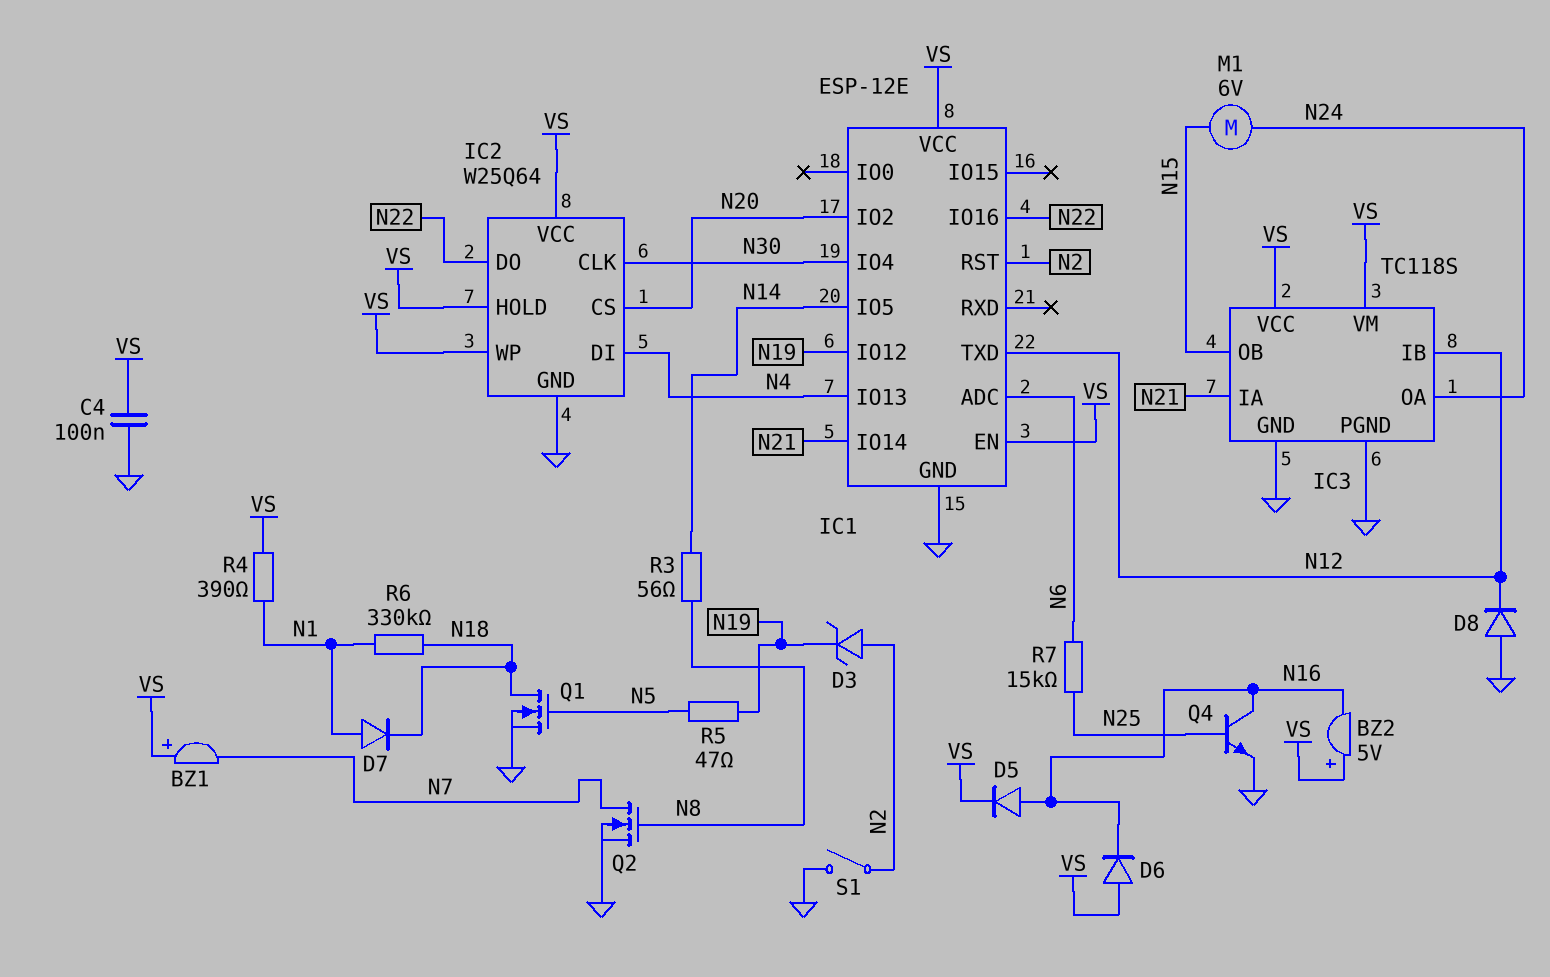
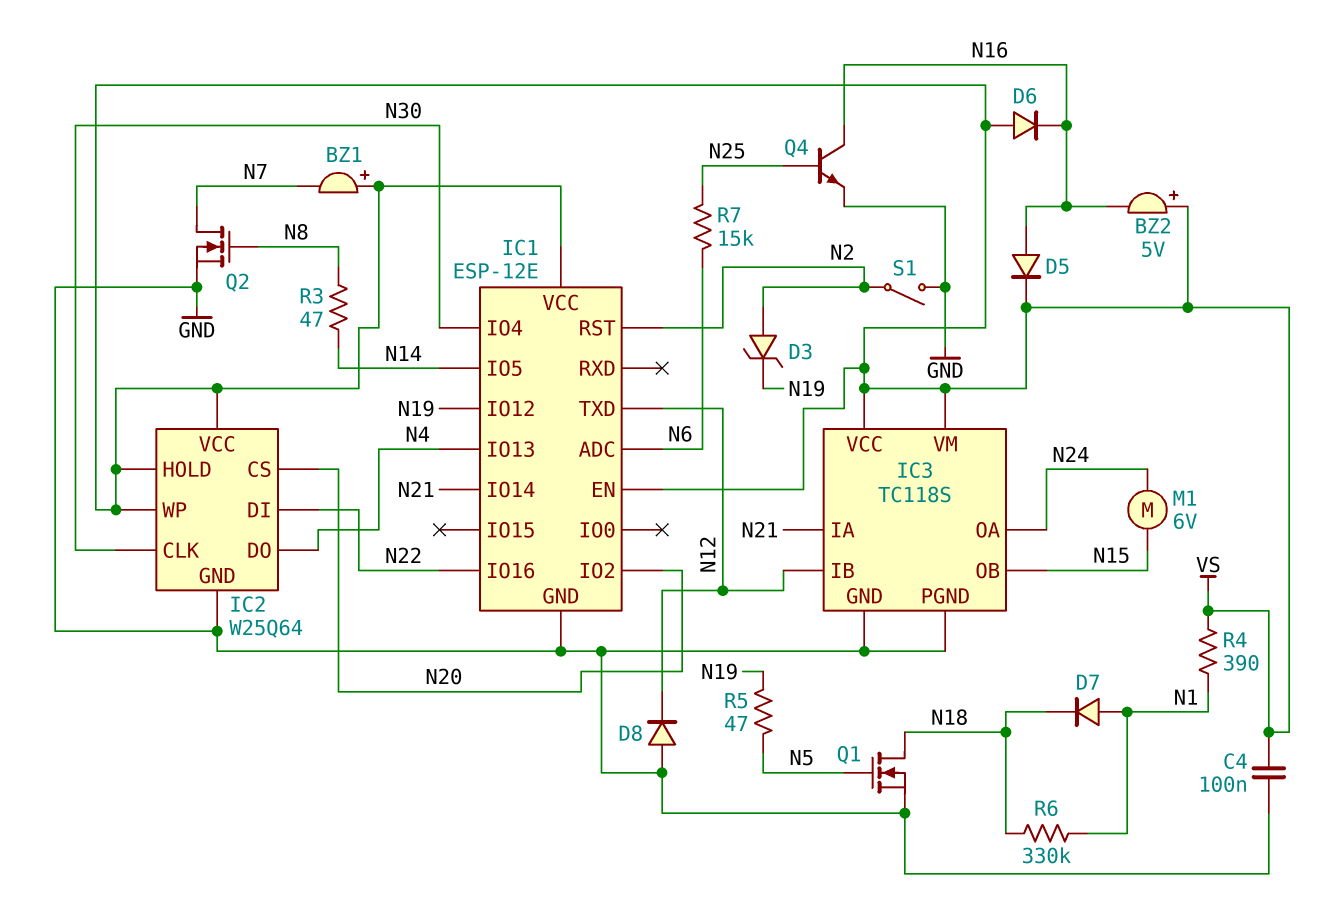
IC2 pin DI: N4 -> N22
IC2 pin DO: N22 -> N4
R3: 56 (N8, N14) -> 47 (N8, N14)

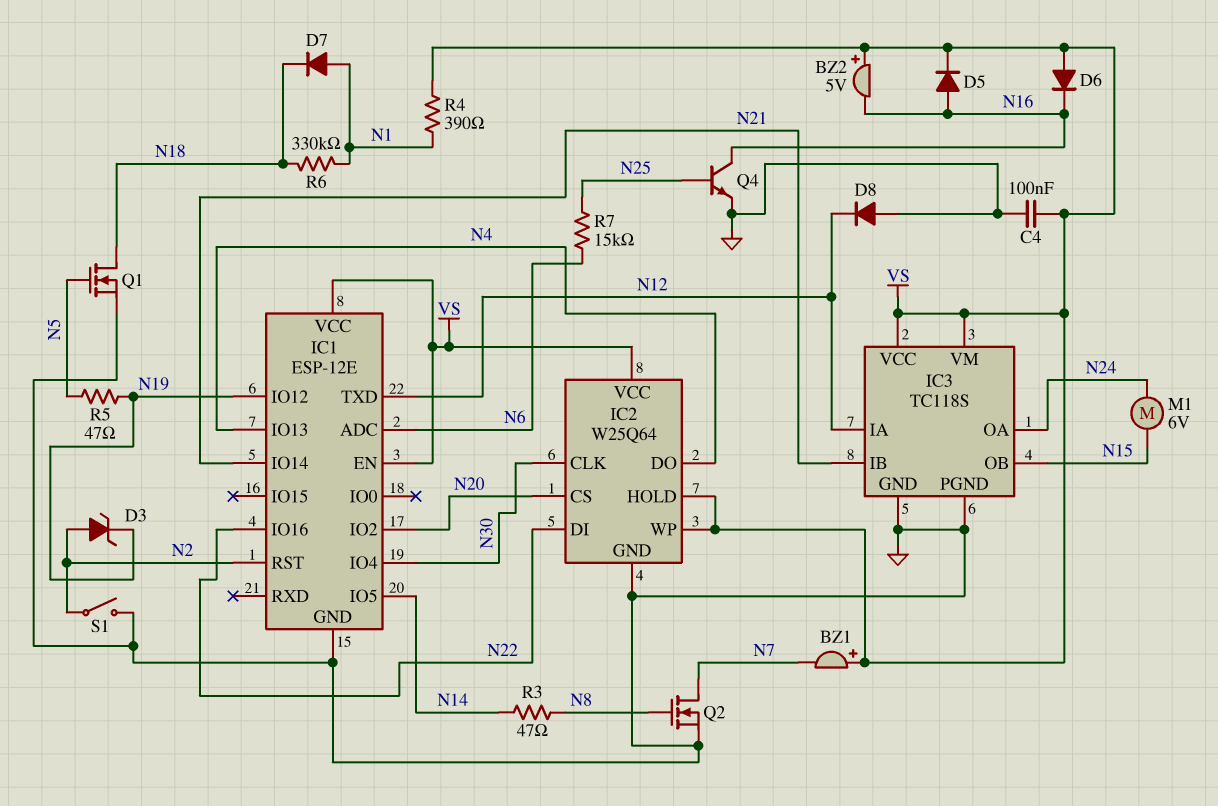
IC3 pin IA: N21 -> N12
IC3 pin IB: N12 -> N21

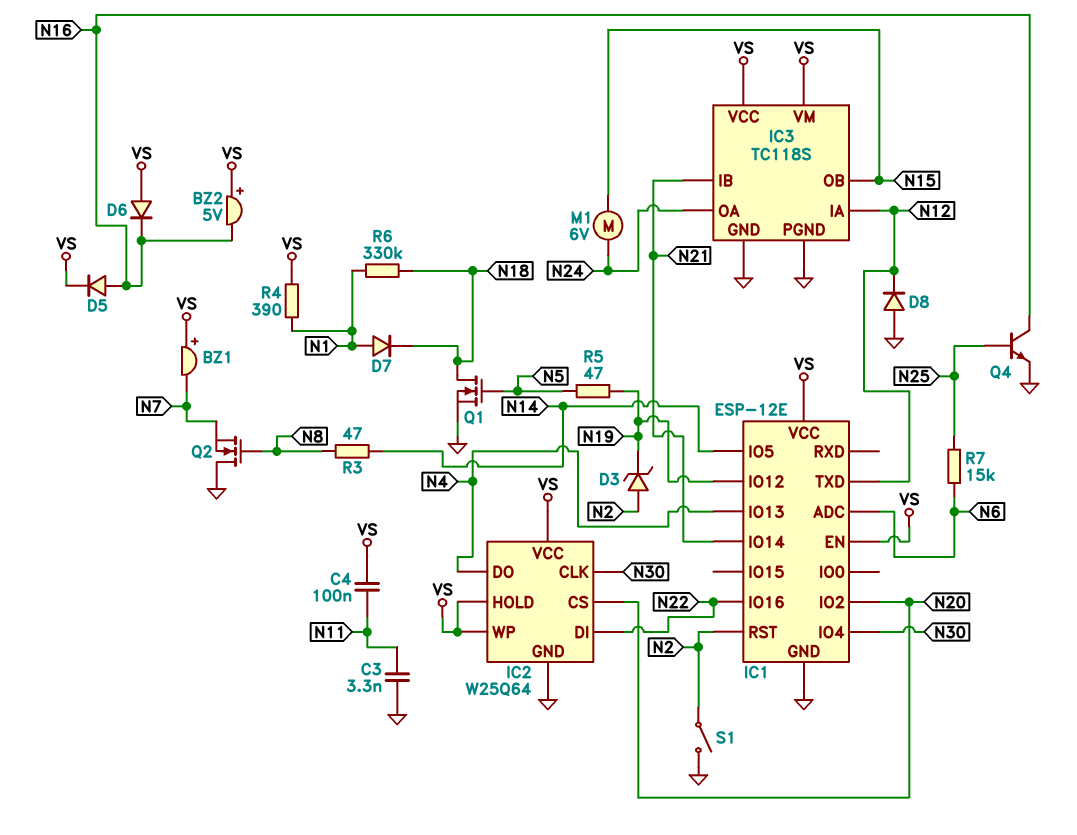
C3: none -> 3.3nF (GND, N11)
C4: 100nF (GND, VS) -> 100nF (N11, VS)
Q2: NMOS (G N8, D N7, S GND) -> NMOS (G N8, D GND, S N7)

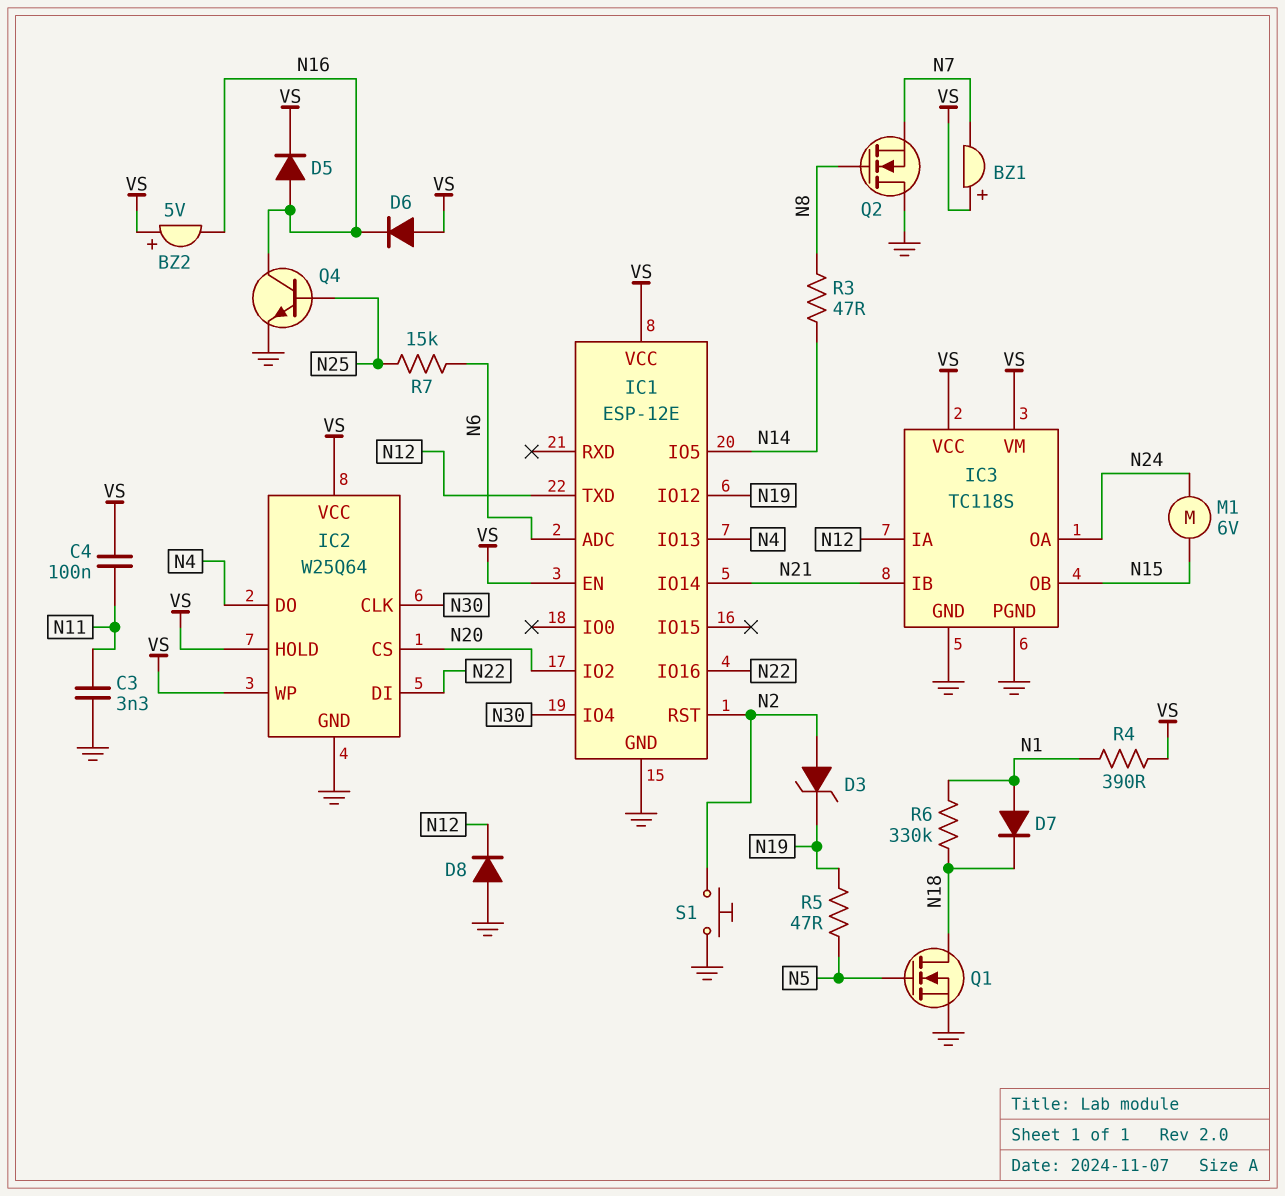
S1: switch (GND, N2) -> button (GND, N2)

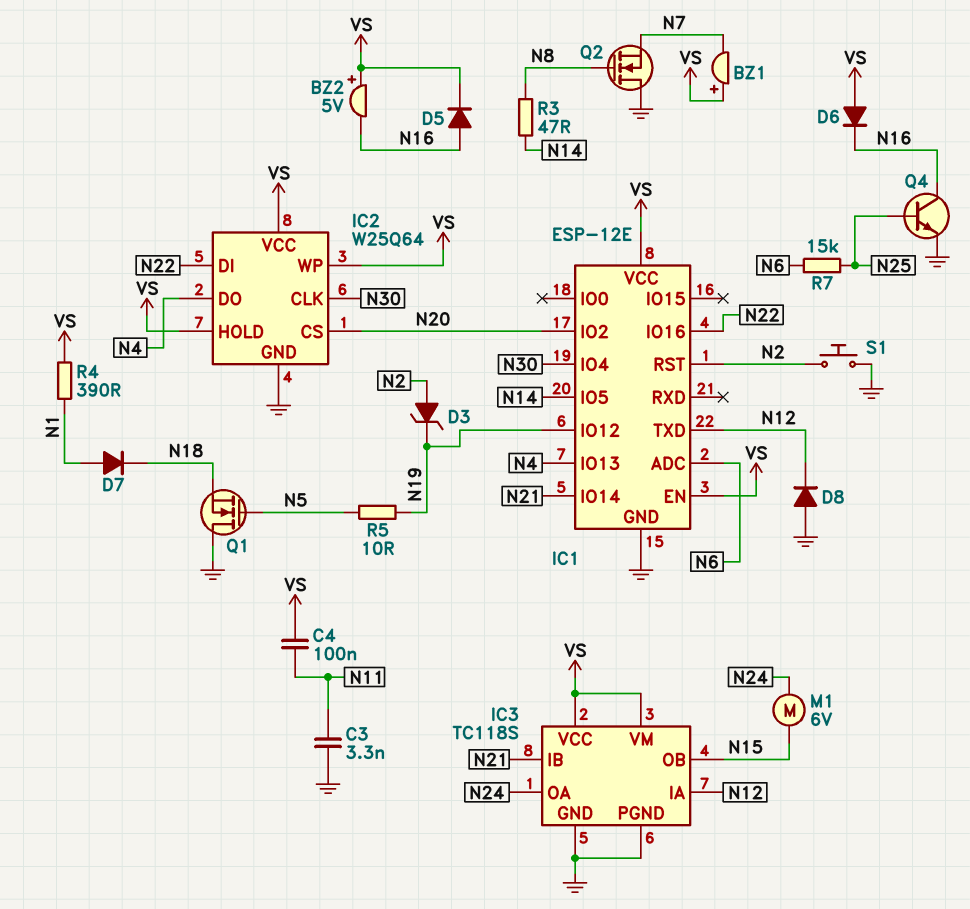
Q1: NMOS (G N5, D N18, S GND) -> NMOS (G N5, D GND, S N18)
R5: 47 (N5, N19) -> 10 (N5, N19)
R6: 330k (N1, N18) -> none

